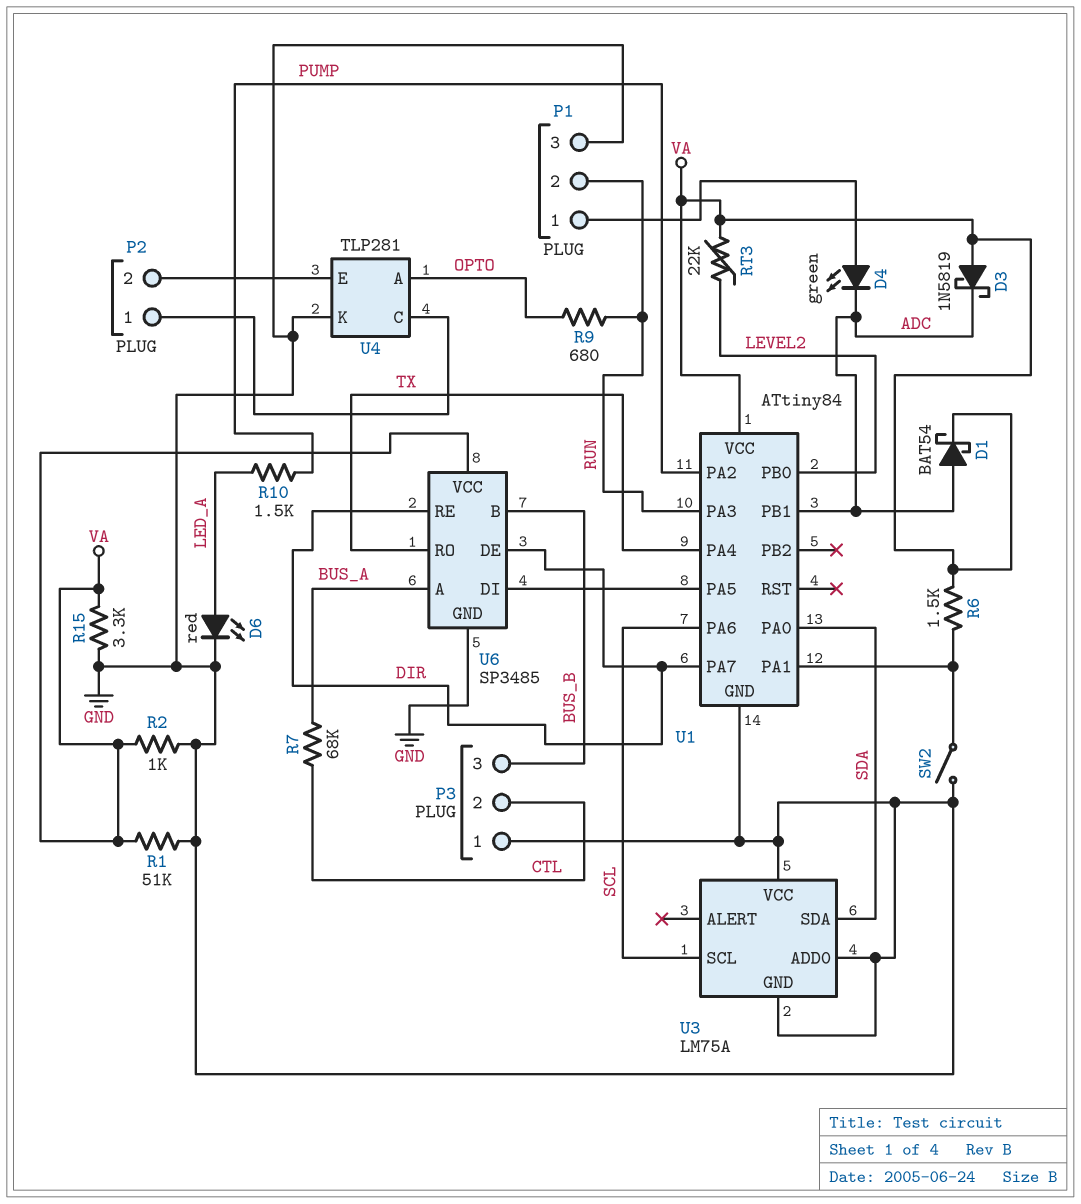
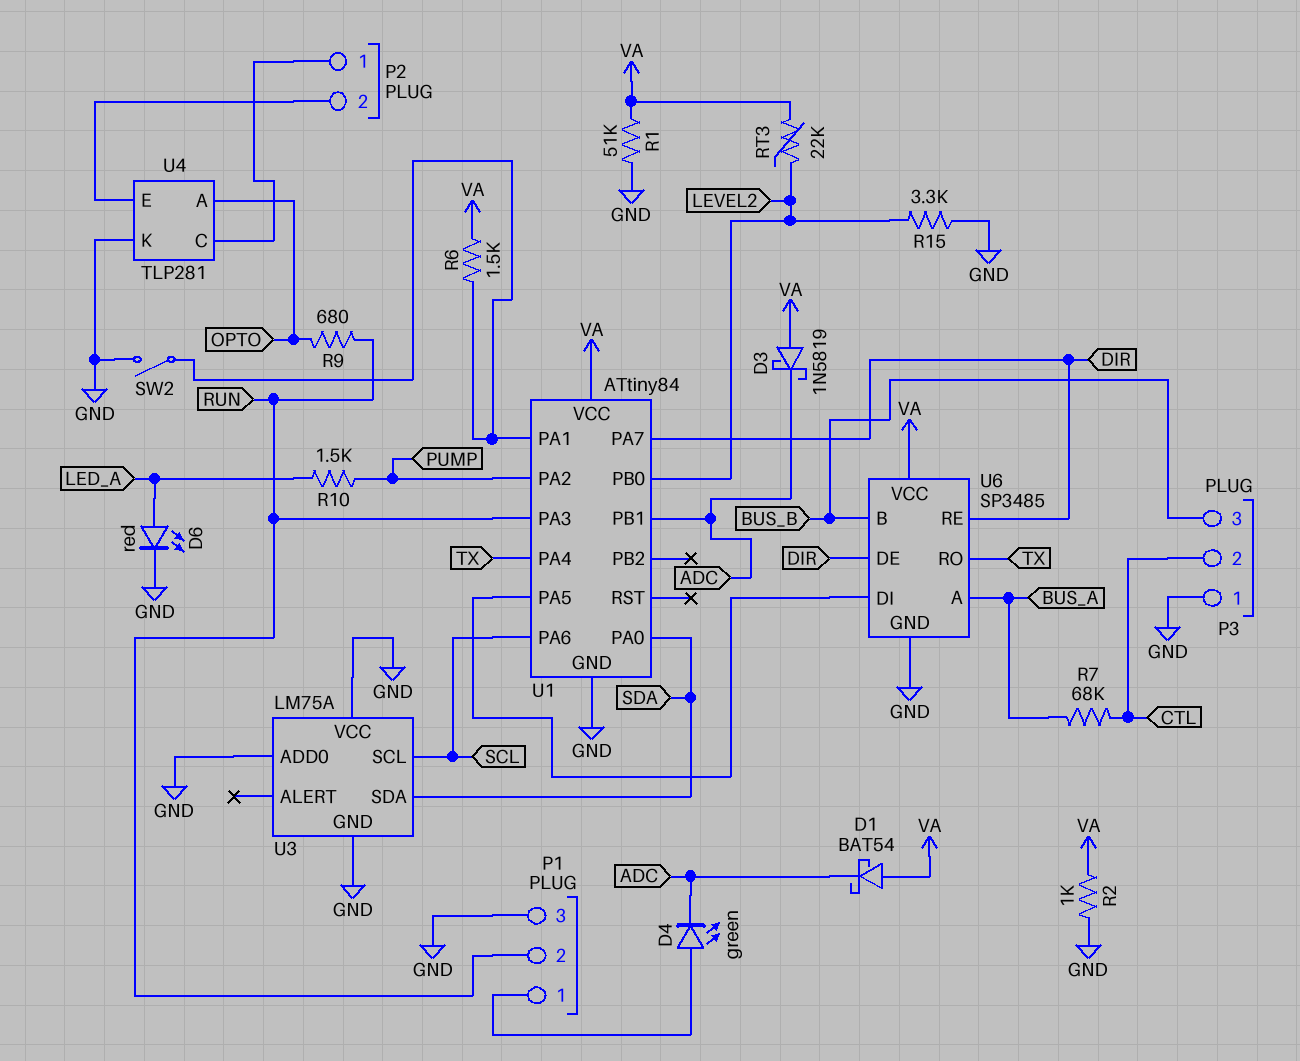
D1: schottky BAT54 (A ADC, K VA) -> schottky BAT54 (A VA, K ADC)
R15: 3.3k (GND, VA) -> 3.3k (GND, LEVEL2)

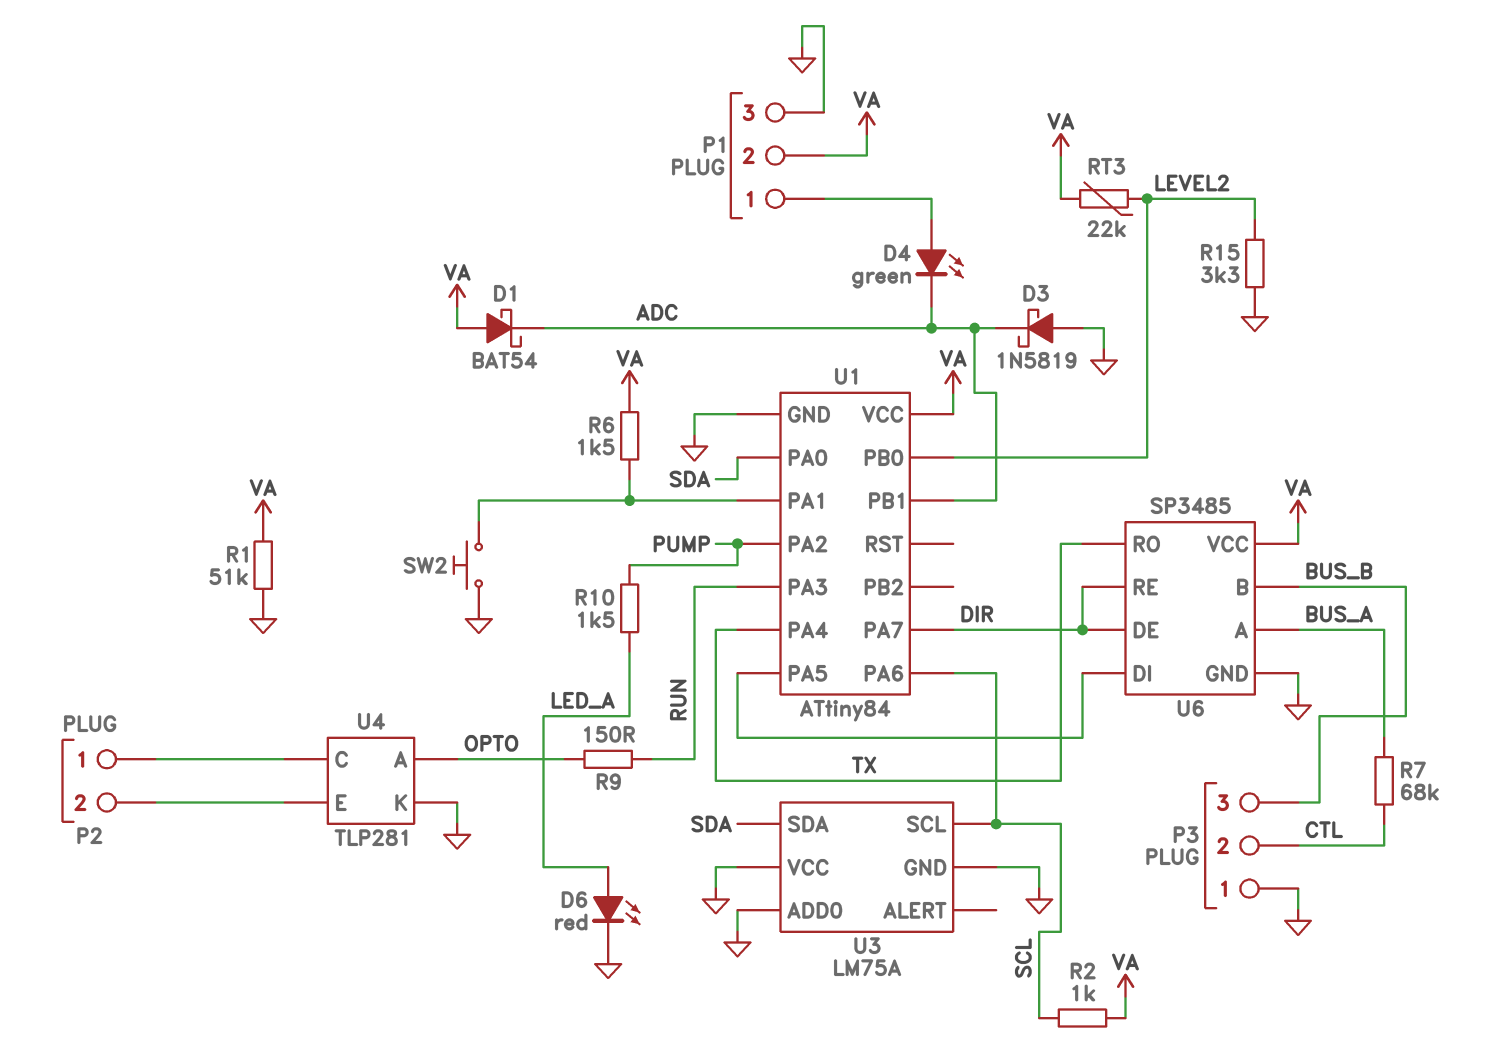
D3: schottky 1N5819 (A VA, K ADC) -> schottky 1N5819 (A GND, K ADC)
P1 pin 2: RUN -> VA
R2: 1k (GND, VA) -> 1k (SCL, VA)
R9: 680 (OPTO, RUN) -> 150 (OPTO, RUN)
SW2: switch (GND, U1/PA1) -> button (GND, U1/PA1)

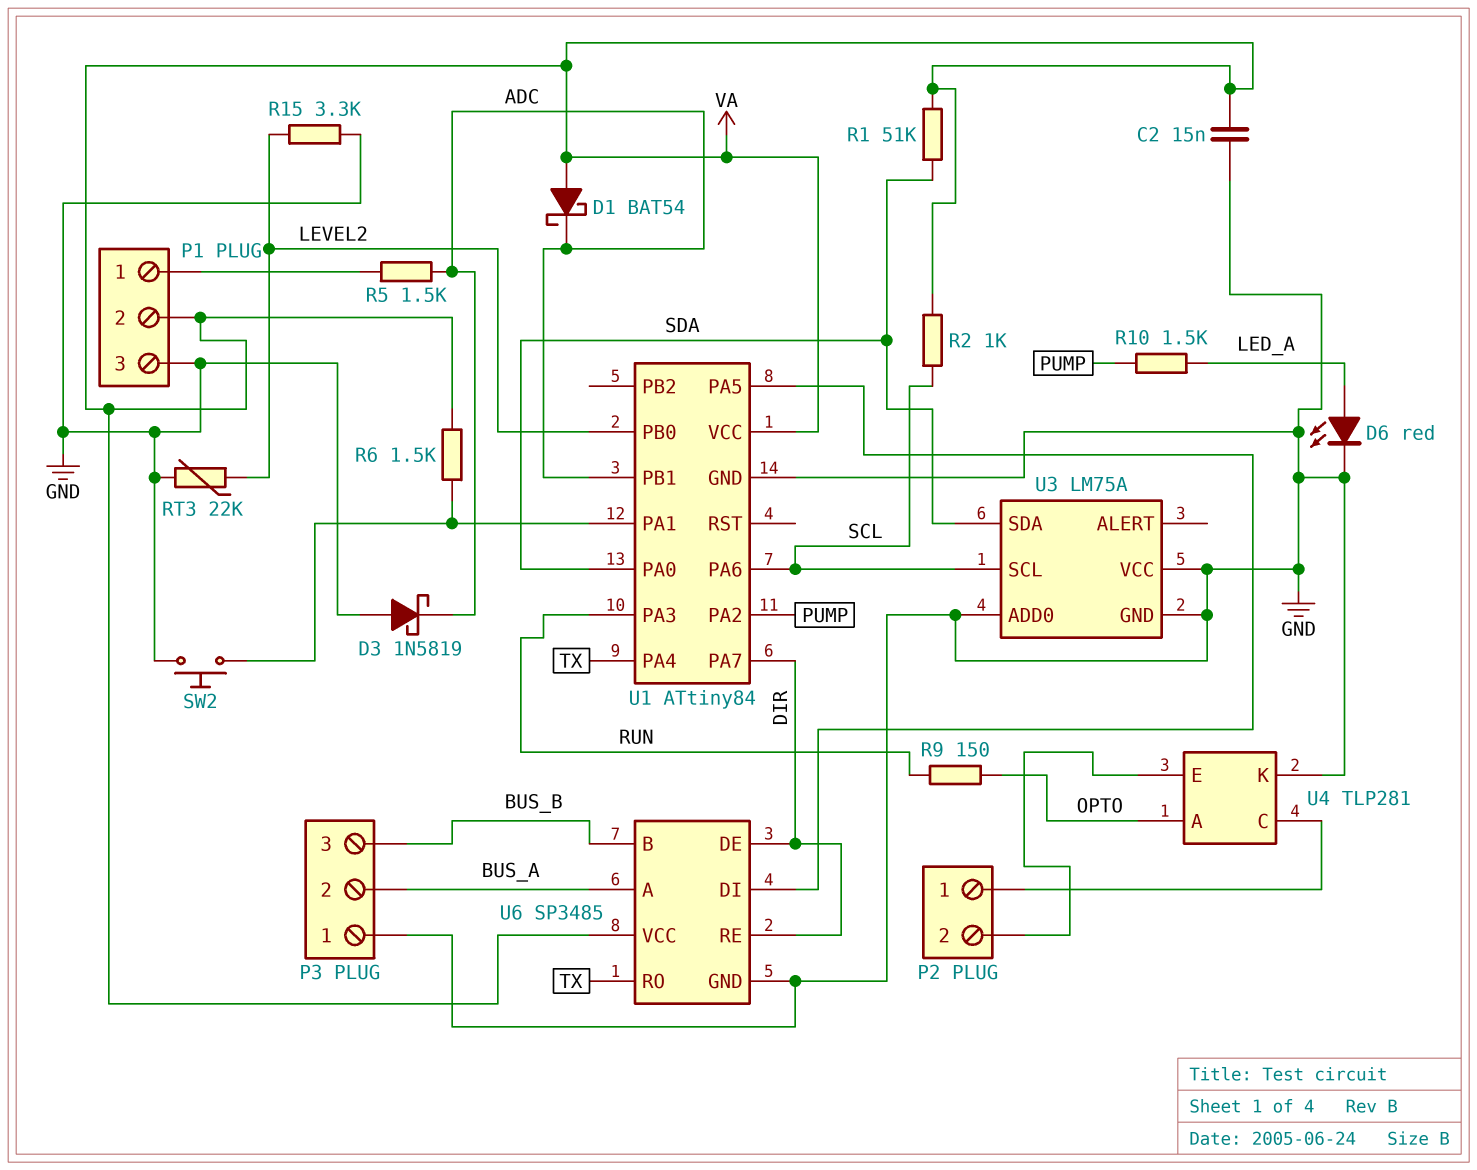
C2: none -> 15nF (GND, VA)
D4: LED green (A P1/1, K ADC) -> none
P3 pin 2: CTL -> BUS_A
R1: 51k (GND, VA) -> 51k (SDA, VA)
R5: none -> 1.5k (ADC, P1/1)
R7: 68k (BUS_A, CTL) -> none
RT3: 22k (LEVEL2, VA) -> 22k (GND, LEVEL2)

